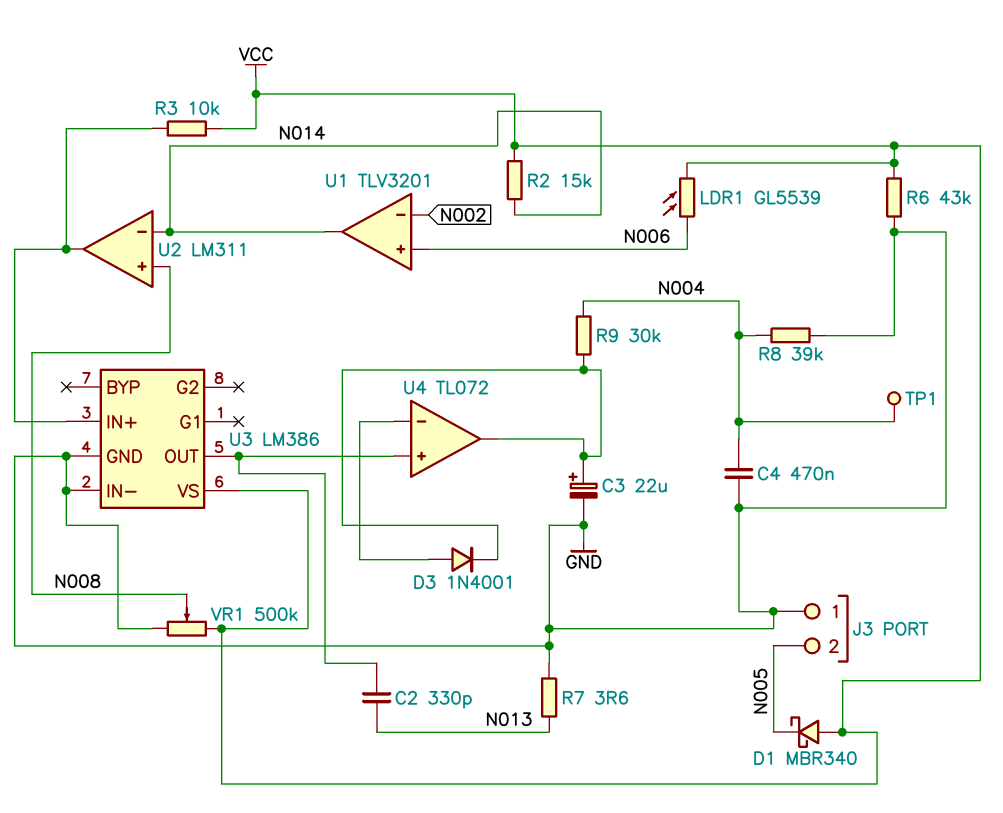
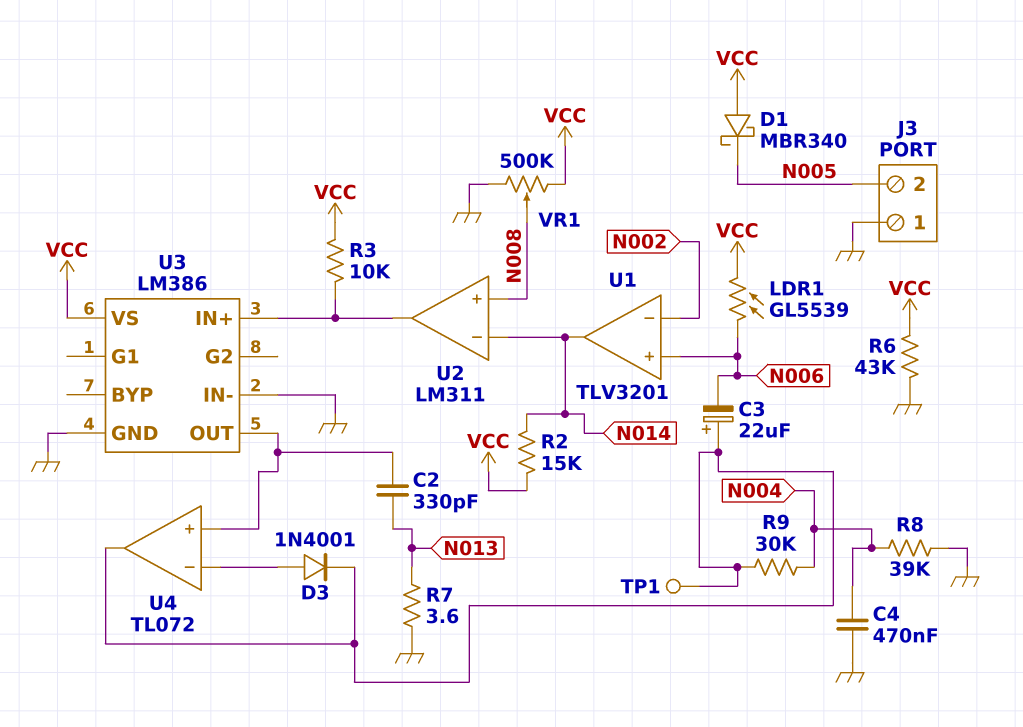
C3: 22uF (plus U4/out, minus GND) -> 22uF (plus U4/out, minus N006)
TP1: test point (N004) -> test point (U4/out)

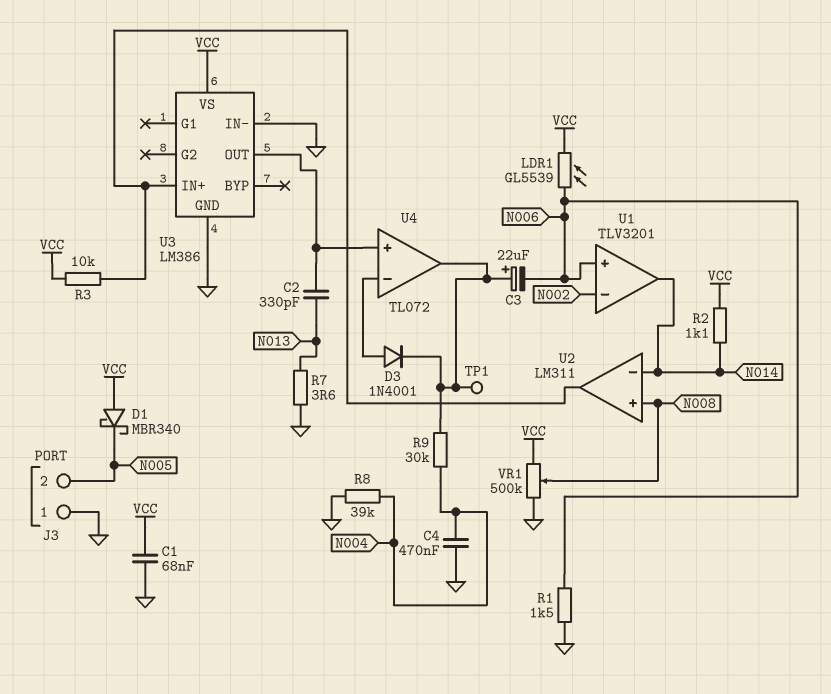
C1: none -> 68nF (GND, VCC)
R1: none -> 1.5k (GND, N006)
R2: 15k (N014, VCC) -> 1.1k (N014, VCC)
R6: 43k (GND, VCC) -> none

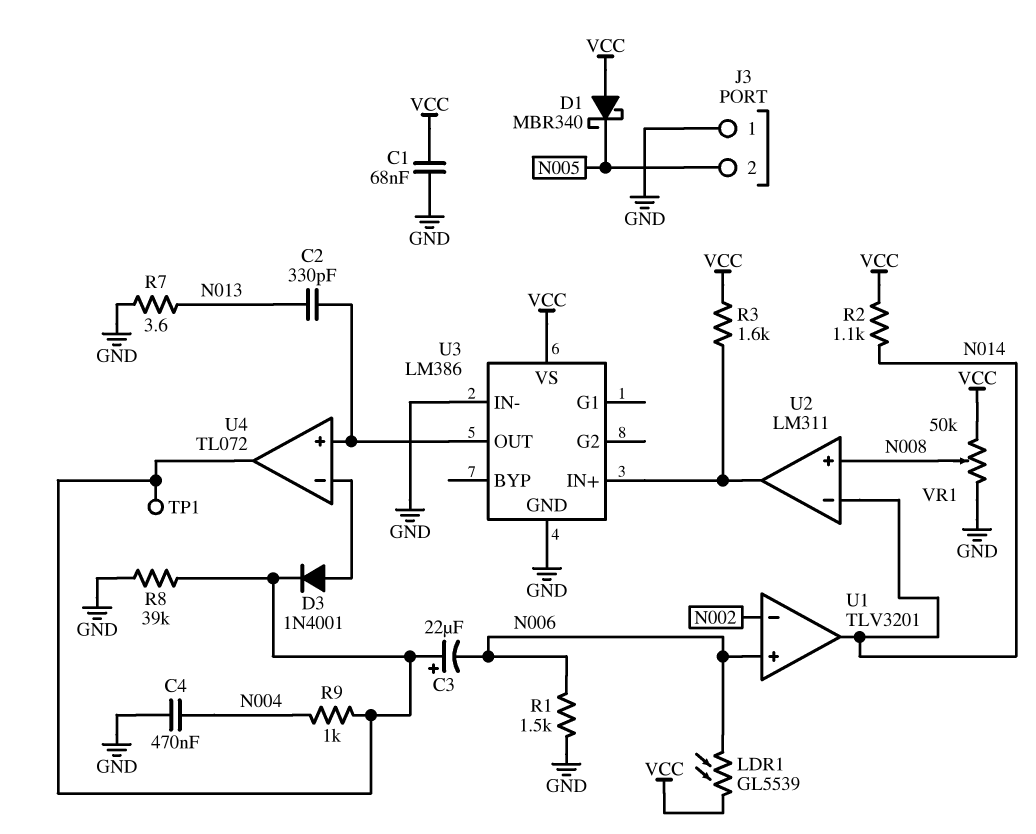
R3: 10k (U2/out, VCC) -> 1.6k (U2/out, VCC)
R8: 39k (GND, N004) -> 39k (GND, U4/out)
R9: 30k (N004, U4/out) -> 1k (N004, U4/out)
VR1: 500k (GND, VCC, wiper N008) -> 50k (GND, VCC, wiper N008)

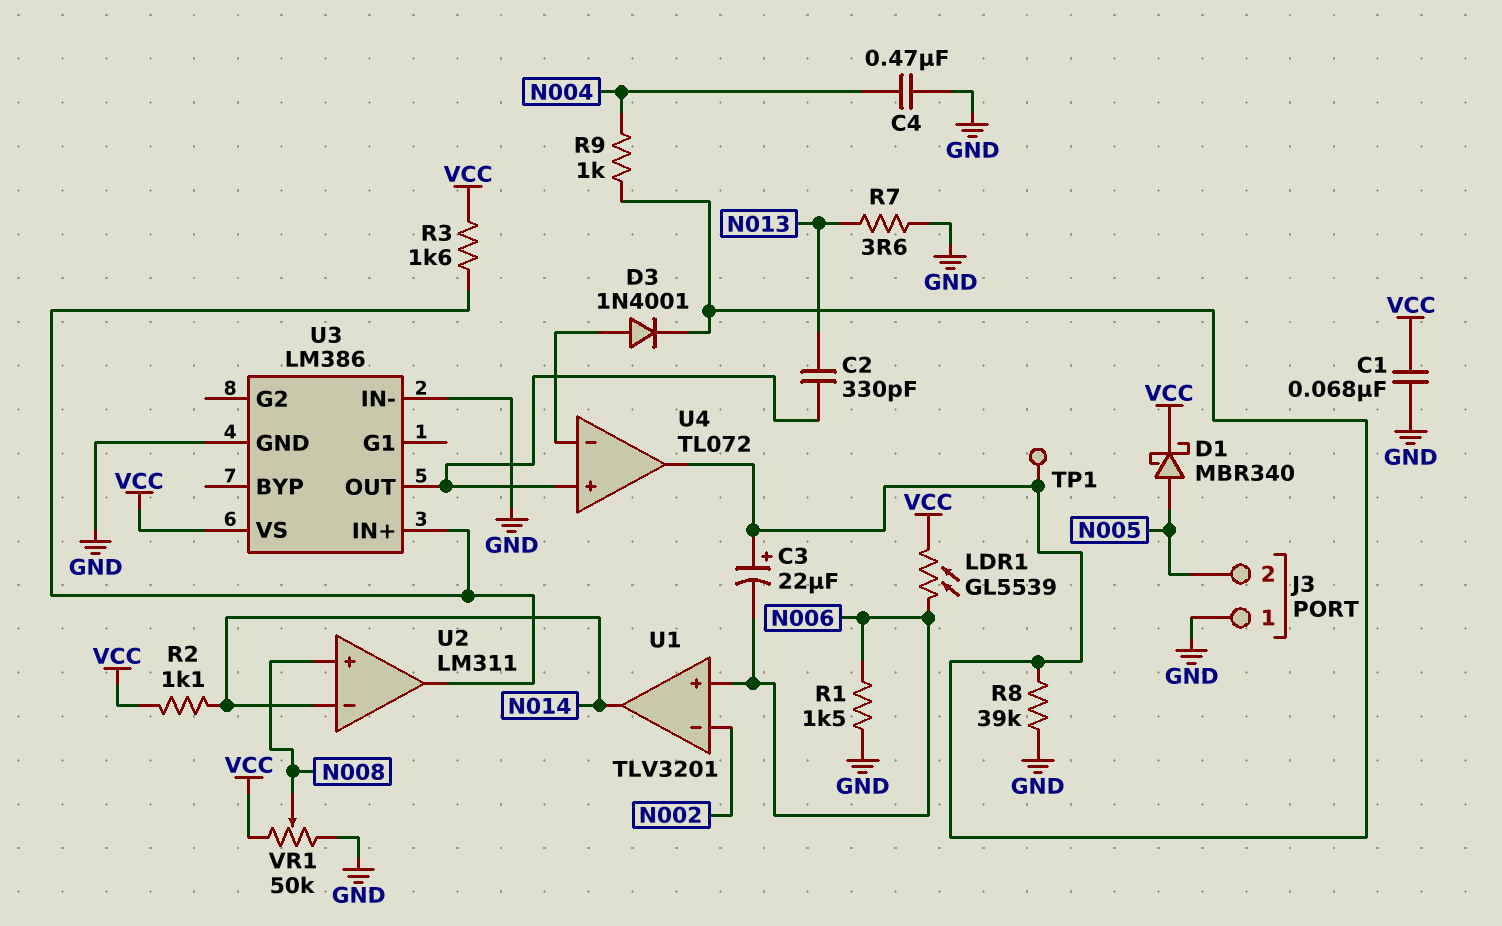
D1: schottky MBR340 (A VCC, K N005) -> schottky MBR340 (A N005, K VCC)

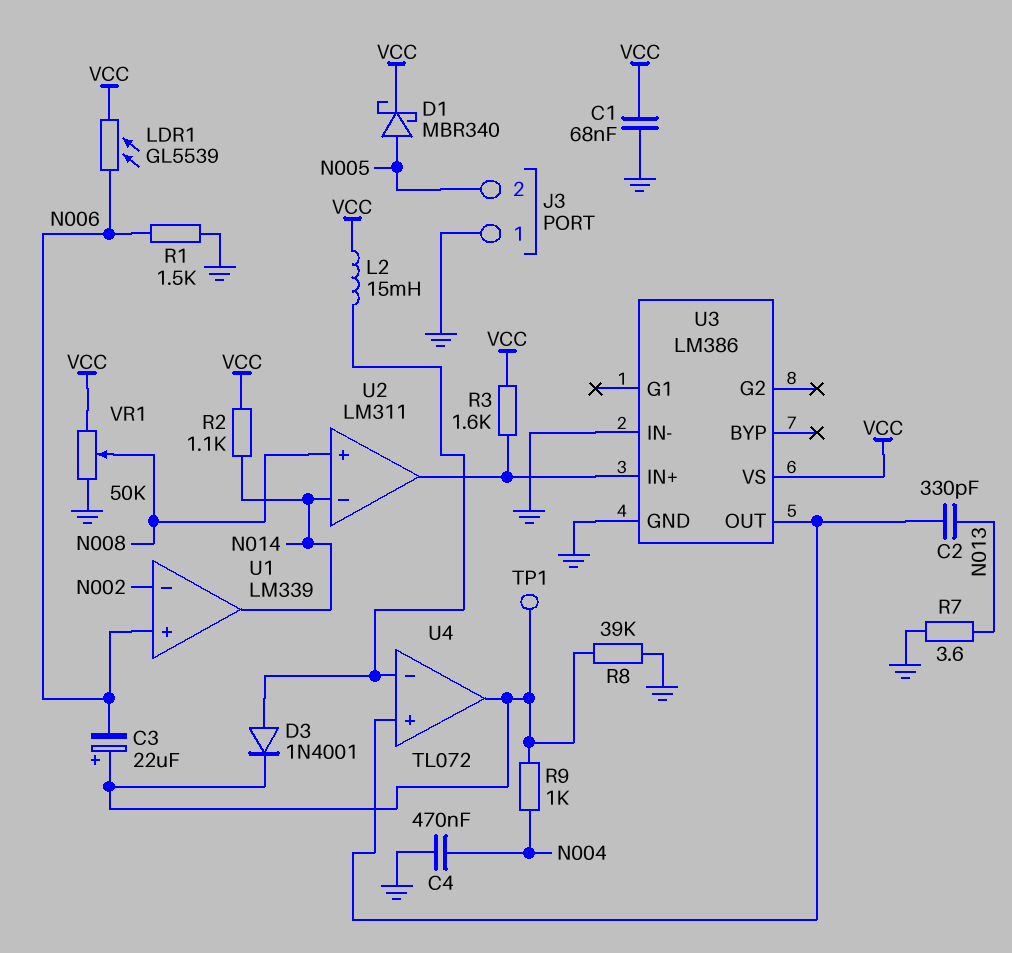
L2: none -> 15mH (U4/in-, VCC)
U1: TLV3201 -> LM339

